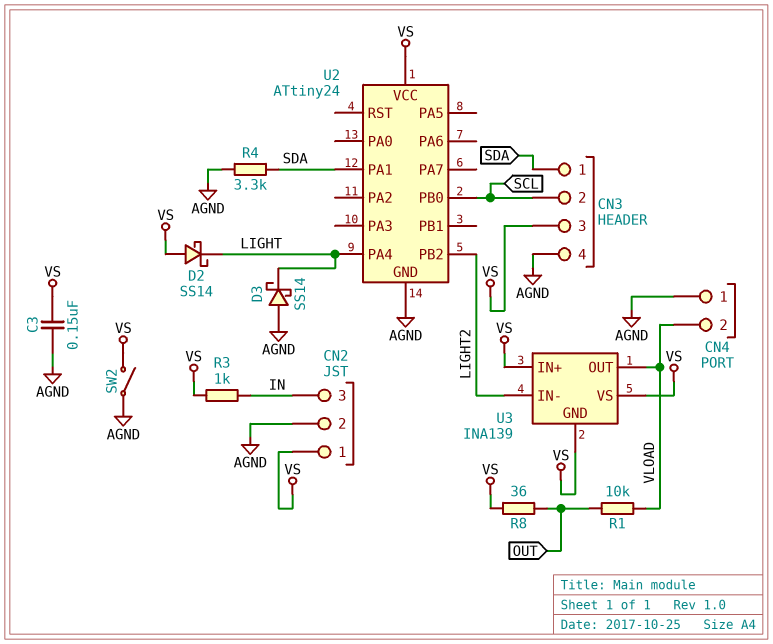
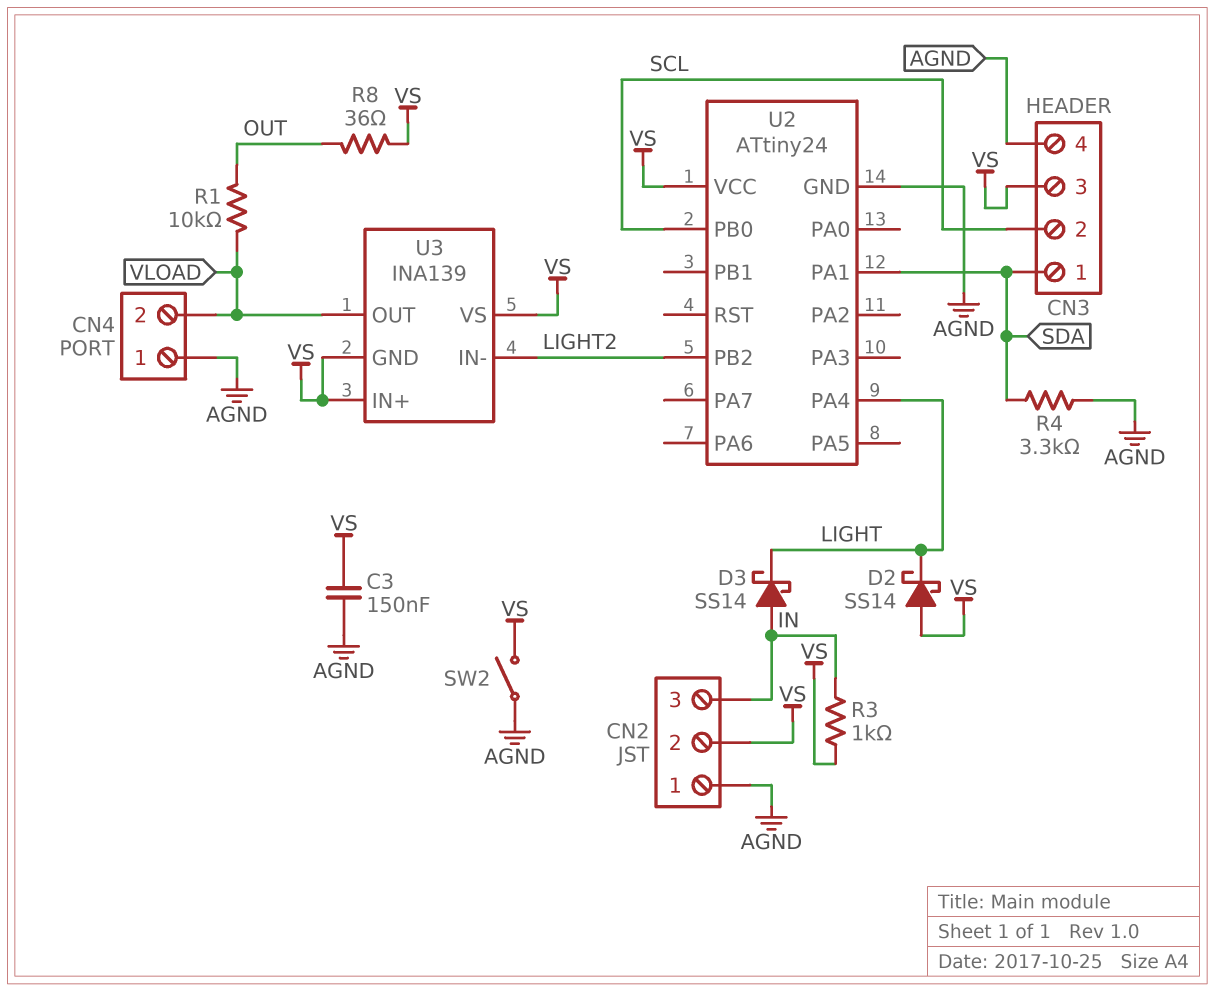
CN2 pin 1: VS -> AGND
CN2 pin 2: AGND -> VS
D3: schottky SS14 (A AGND, K LIGHT) -> schottky SS14 (A IN, K LIGHT)

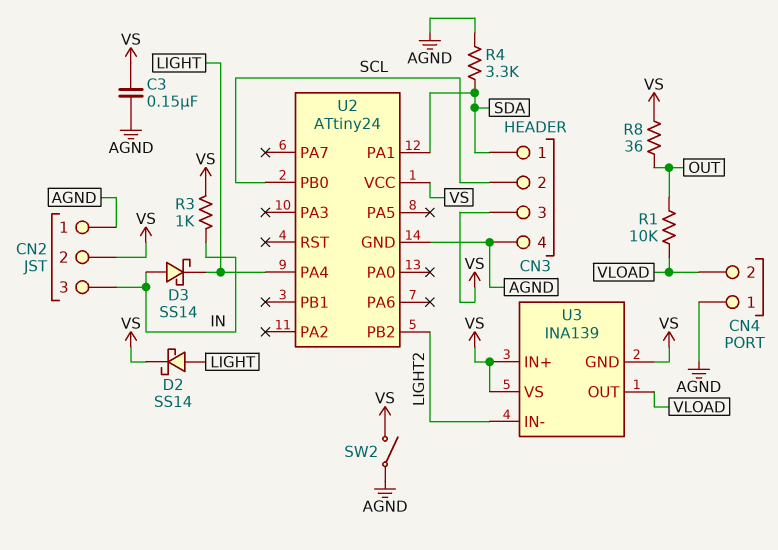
D2: schottky SS14 (A VS, K LIGHT) -> schottky SS14 (A LIGHT, K VS)

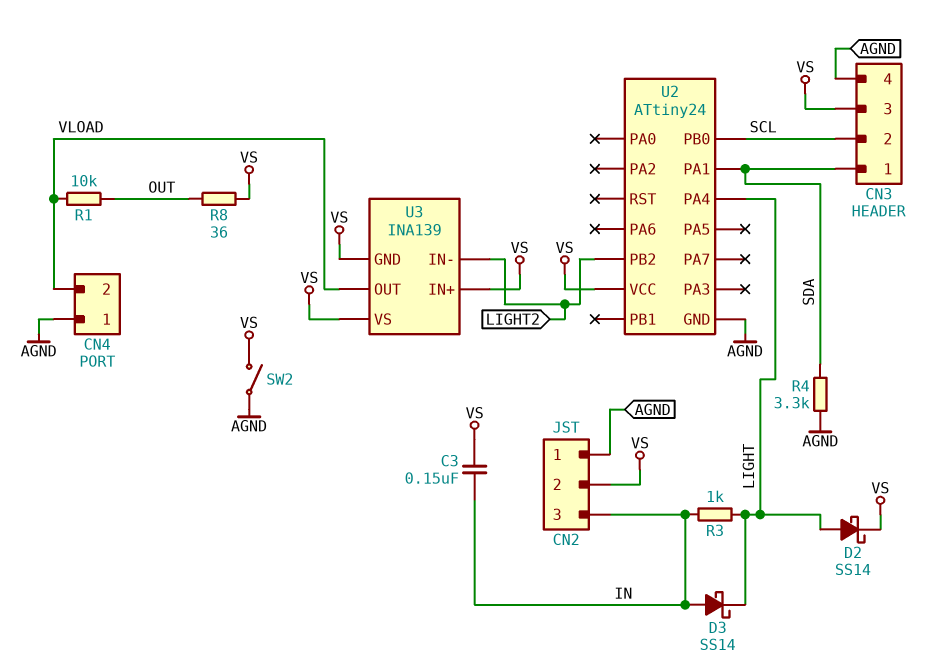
C3: 150nF (AGND, VS) -> 150nF (IN, VS)
R3: 1k (IN, VS) -> 1k (IN, LIGHT)

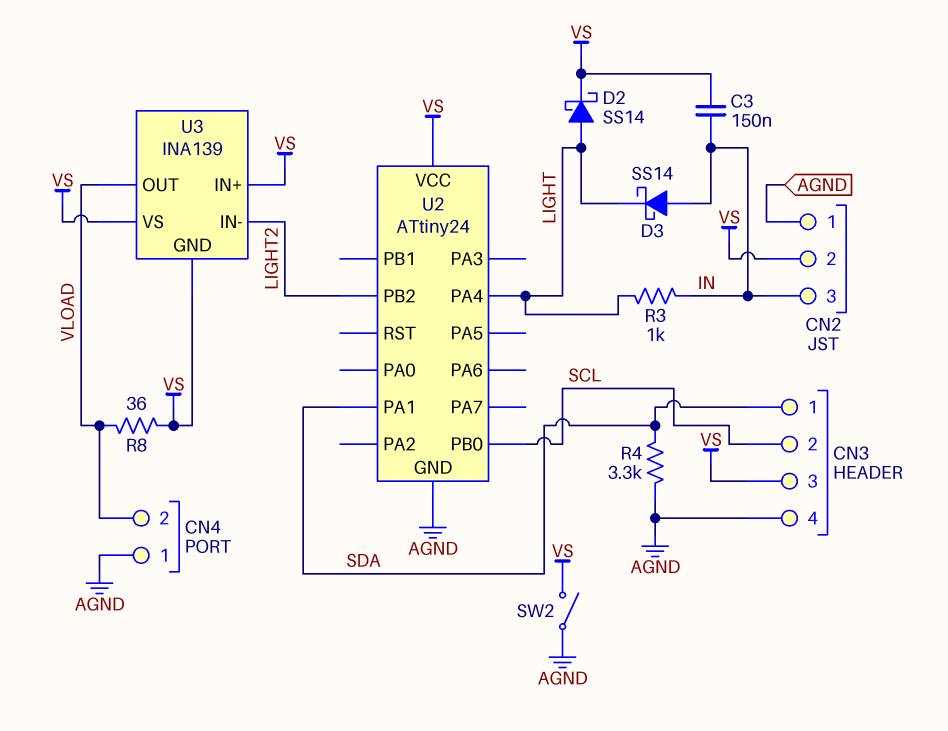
R1: 10k (OUT, VLOAD) -> none
R8: 36 (OUT, VS) -> 36 (VLOAD, VS)

